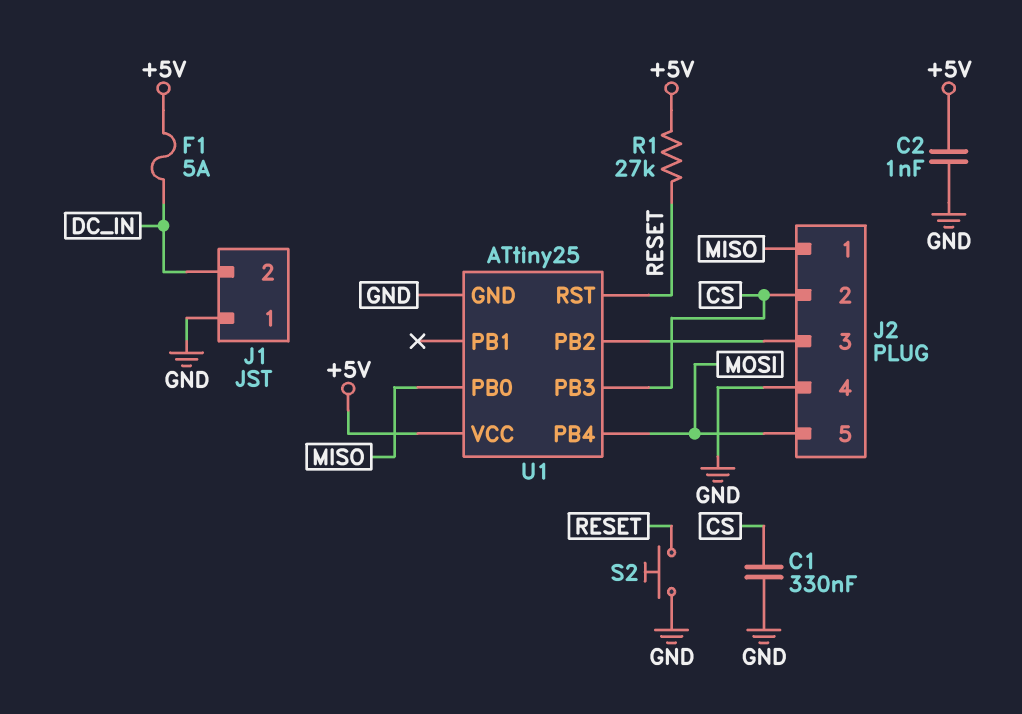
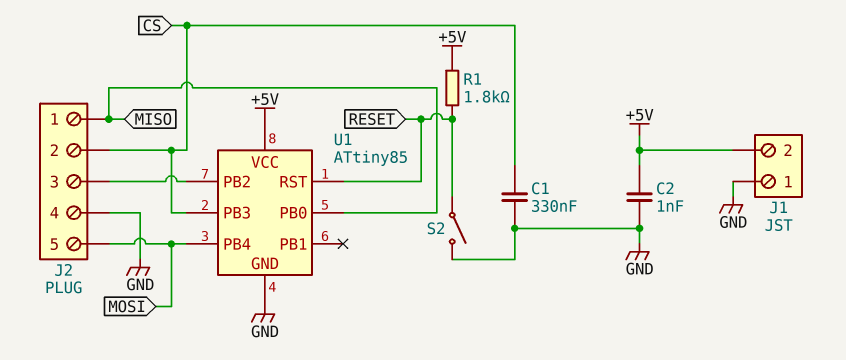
F1: 5A (+5V, DC_IN) -> none
J1 pin 2: DC_IN -> +5V
R1: 27k (+5V, RESET) -> 1.8k (+5V, RESET)
S2: button (GND, RESET) -> switch (GND, RESET)
U1: ATtiny25 -> ATtiny85

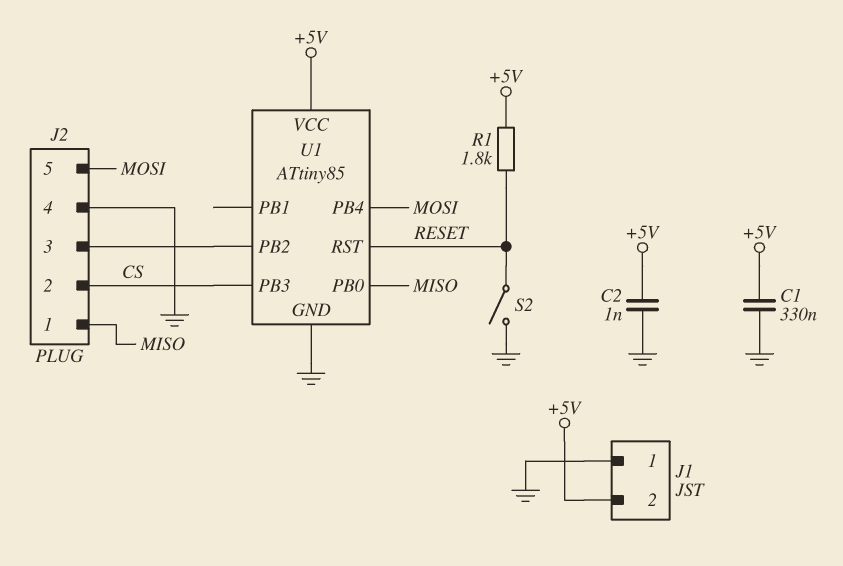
C1: 330nF (CS, GND) -> 330nF (+5V, GND)

